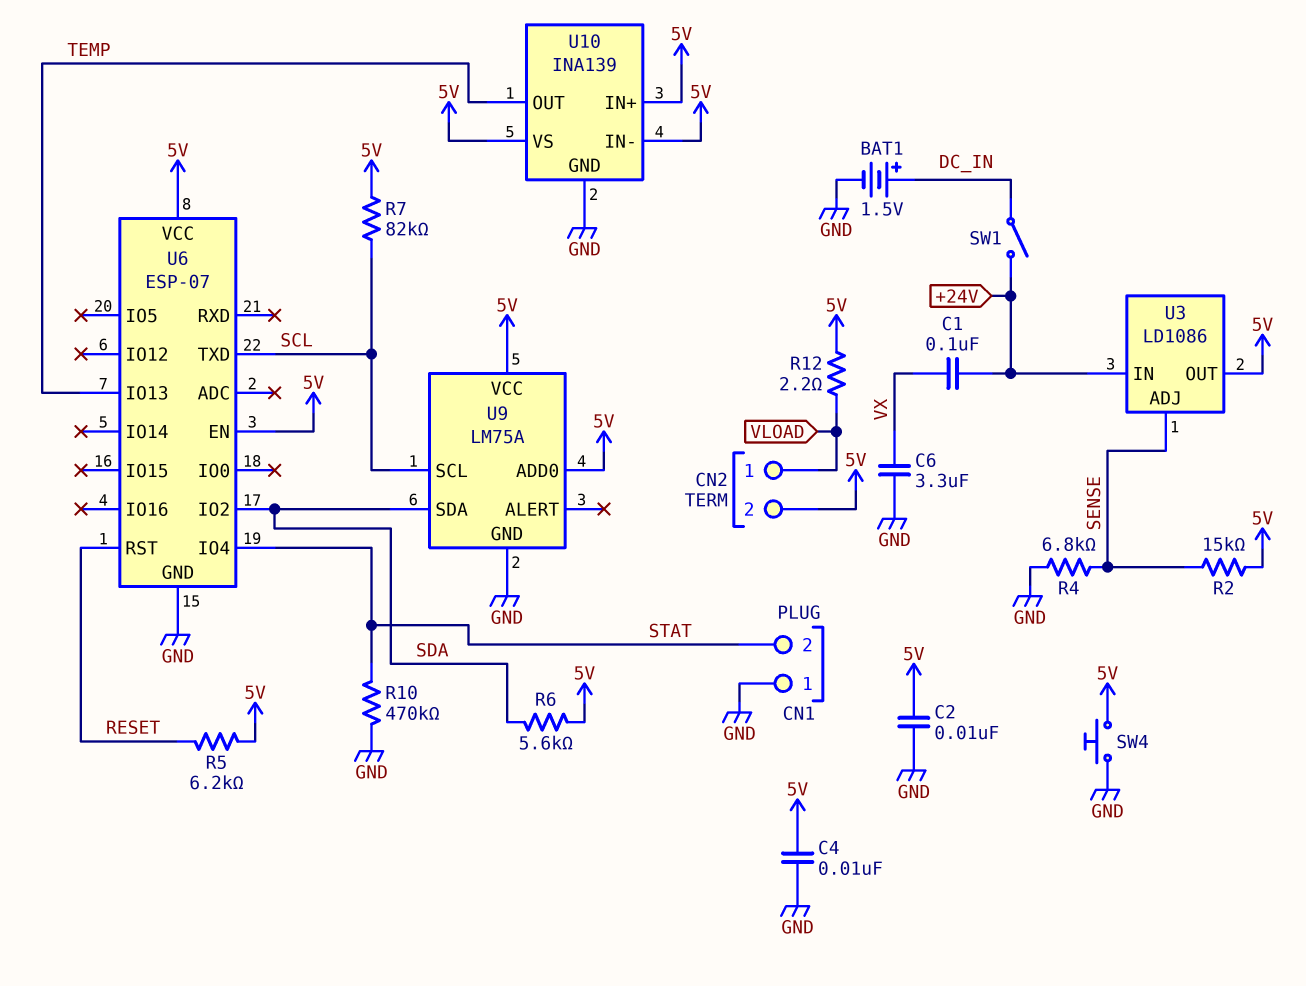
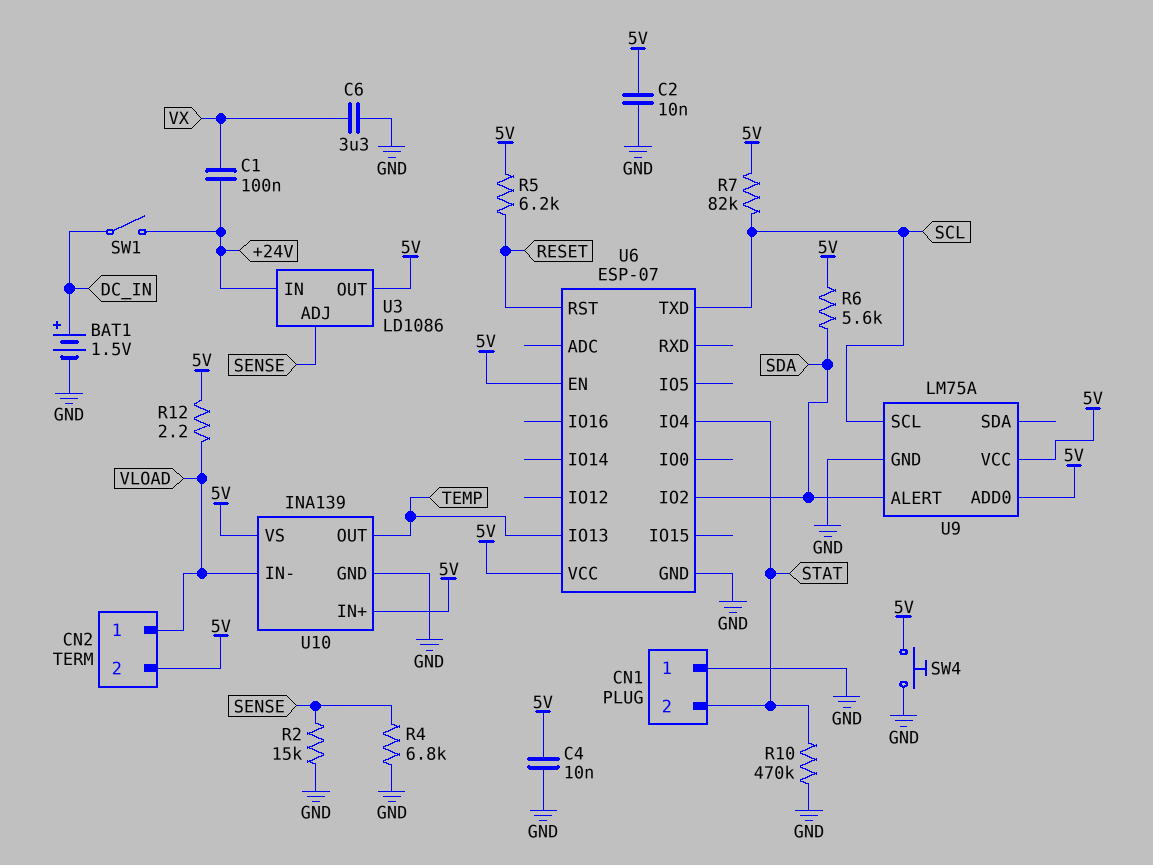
R2: 15k (5V, SENSE) -> 15k (GND, SENSE)
U9 pin ALERT: none -> SDA
U9 pin SDA: SDA -> none
U10 pin IN-: 5V -> VLOAD

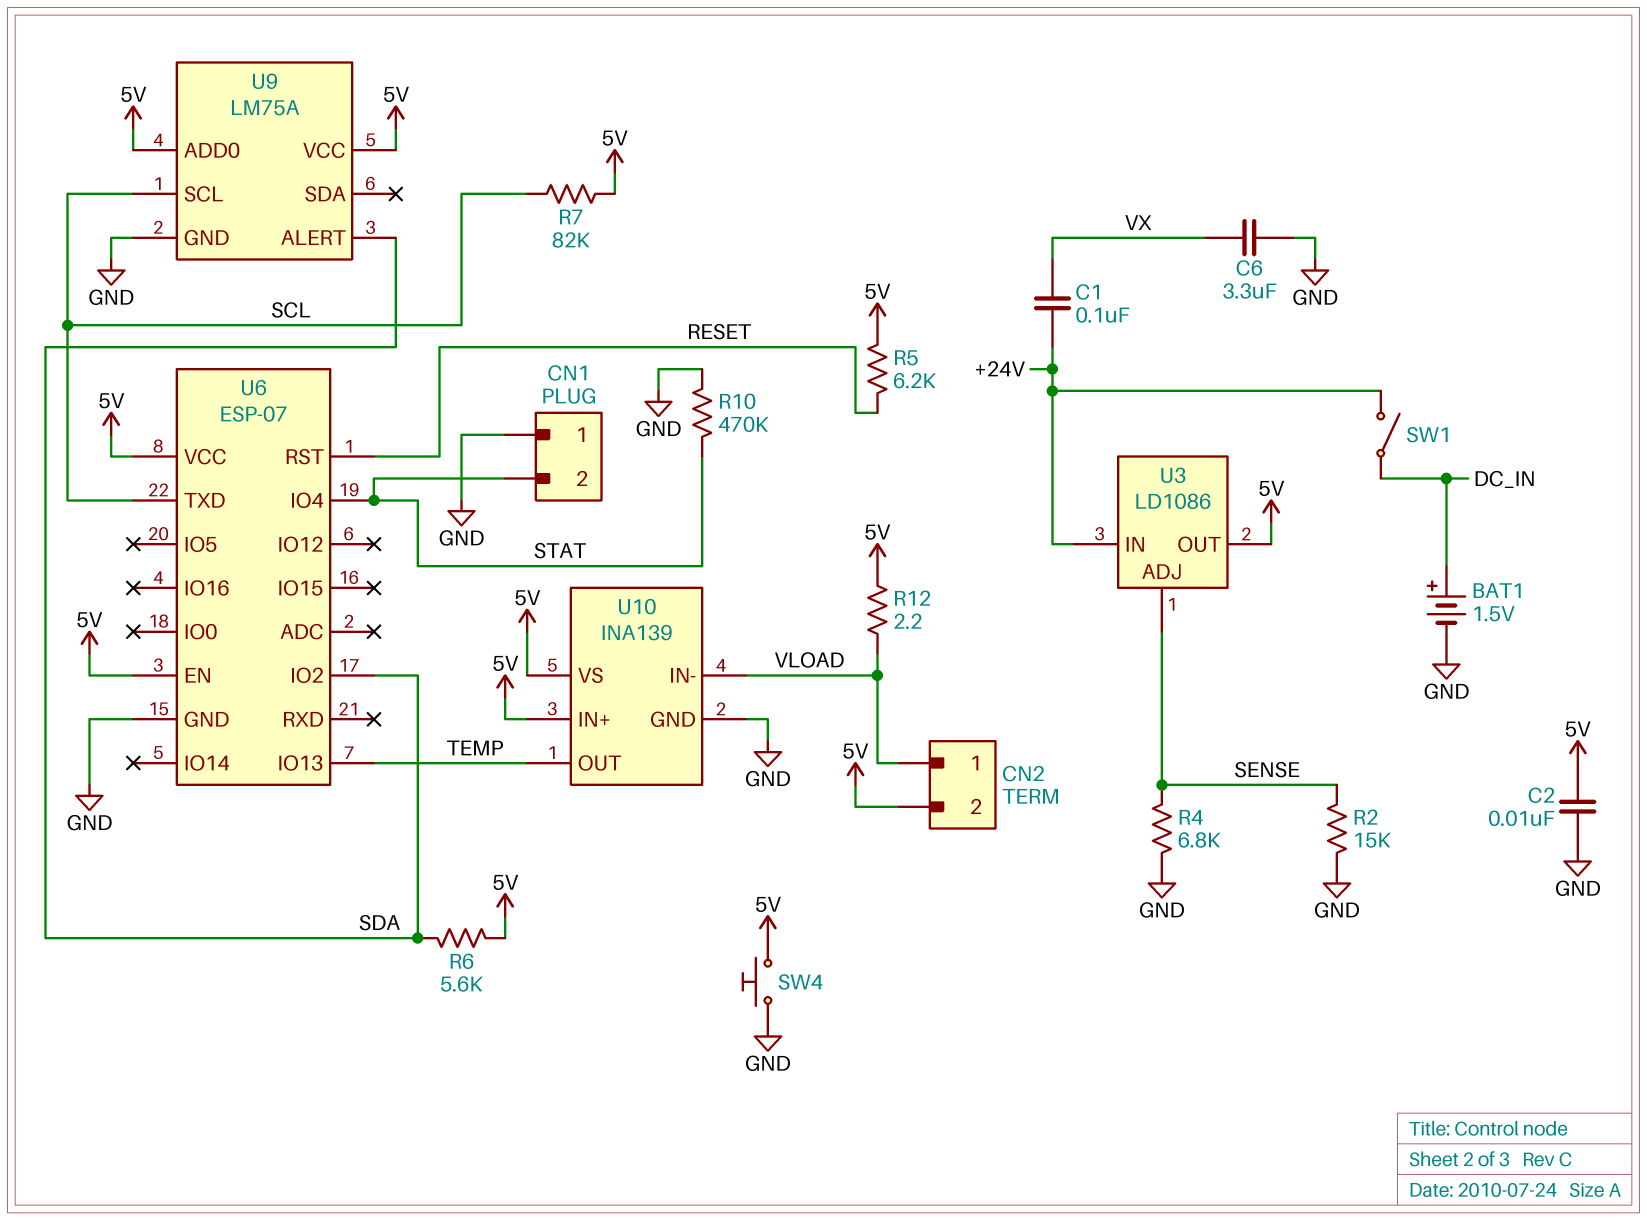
C4: 10nF (5V, GND) -> none

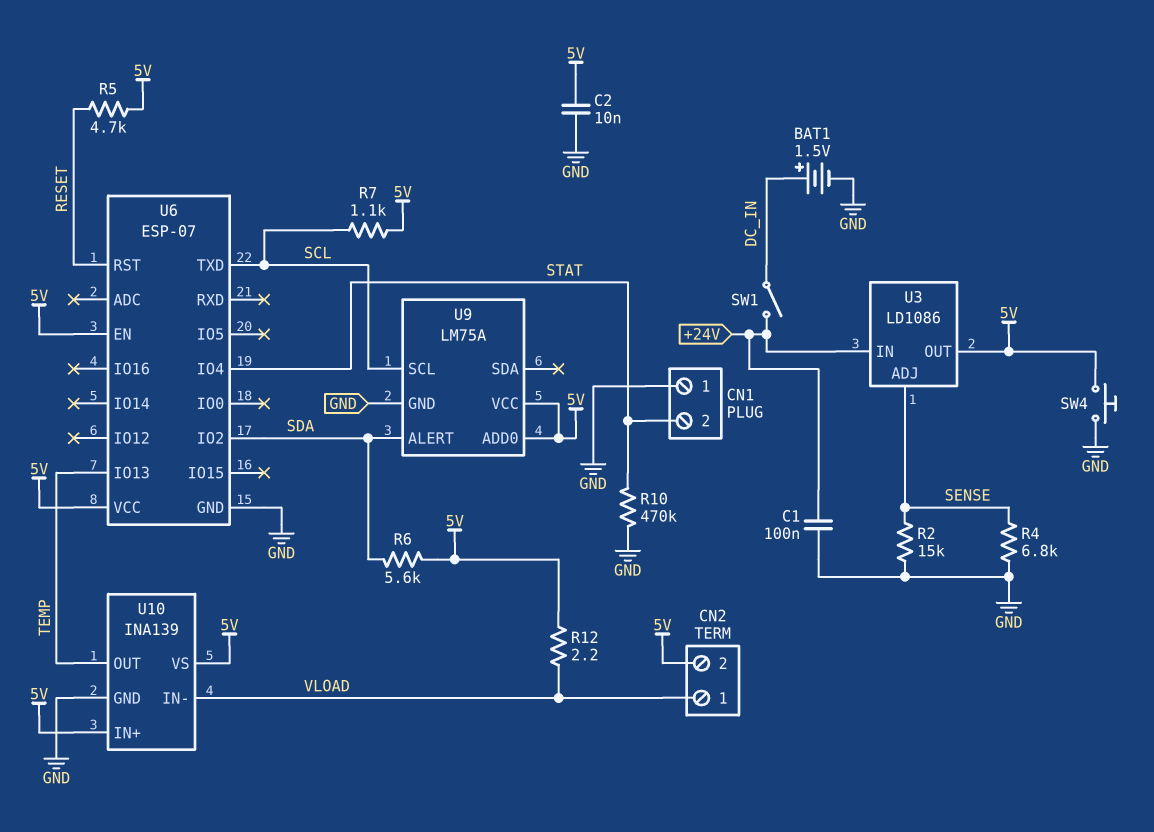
C1: 100nF (+24V, VX) -> 100nF (+24V, GND)
C6: 3.3uF (GND, VX) -> none
R5: 6.2k (5V, RESET) -> 4.7k (5V, RESET)
R7: 82k (5V, SCL) -> 1.1k (5V, SCL)

